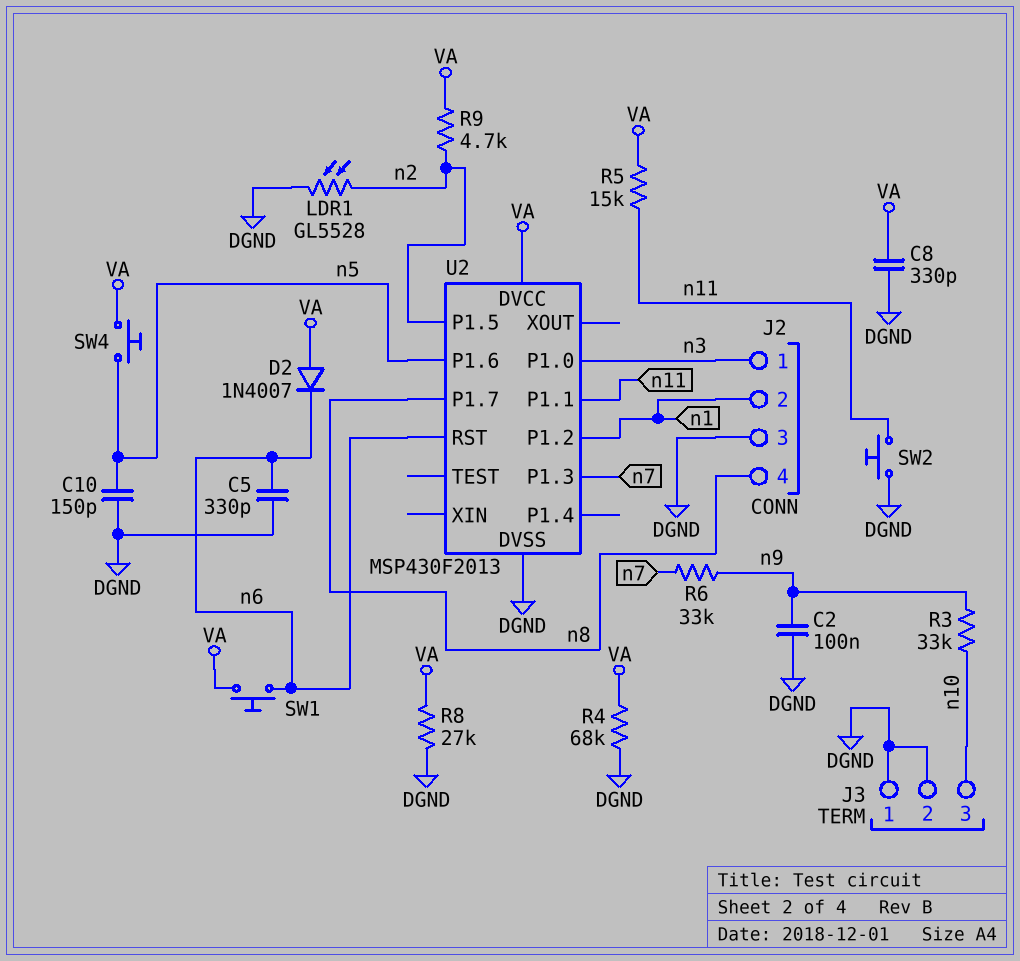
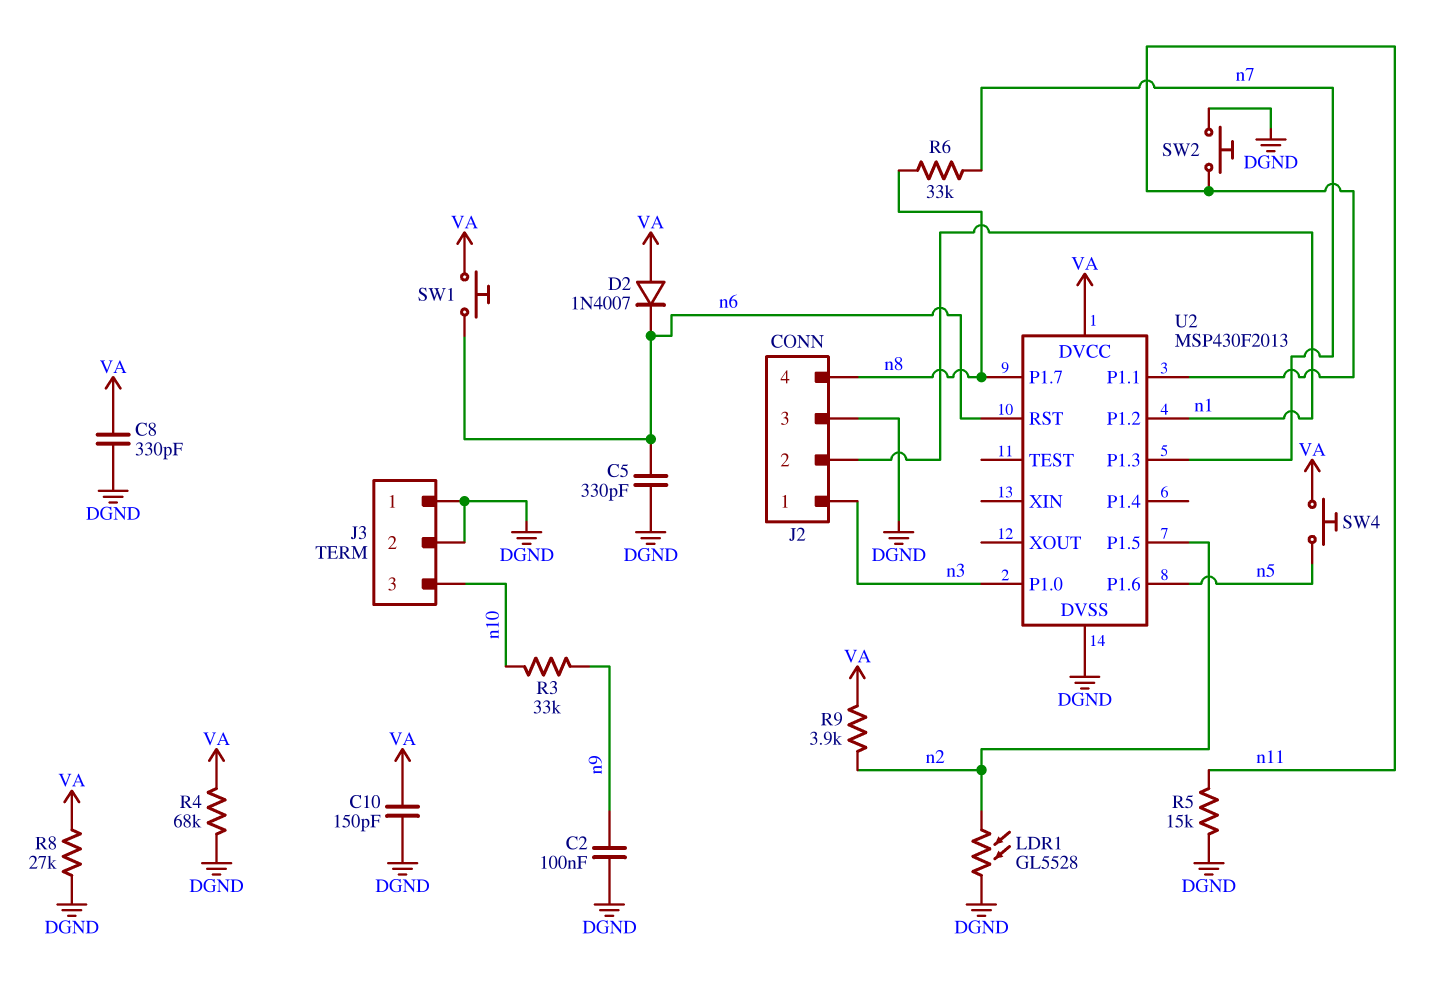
C10: 150pF (DGND, n5) -> 150pF (DGND, VA)
R5: 15k (VA, n11) -> 15k (DGND, n11)
R6: 33k (n7, n9) -> 33k (n7, n8)
R9: 4.7k (VA, n2) -> 3.9k (VA, n2)

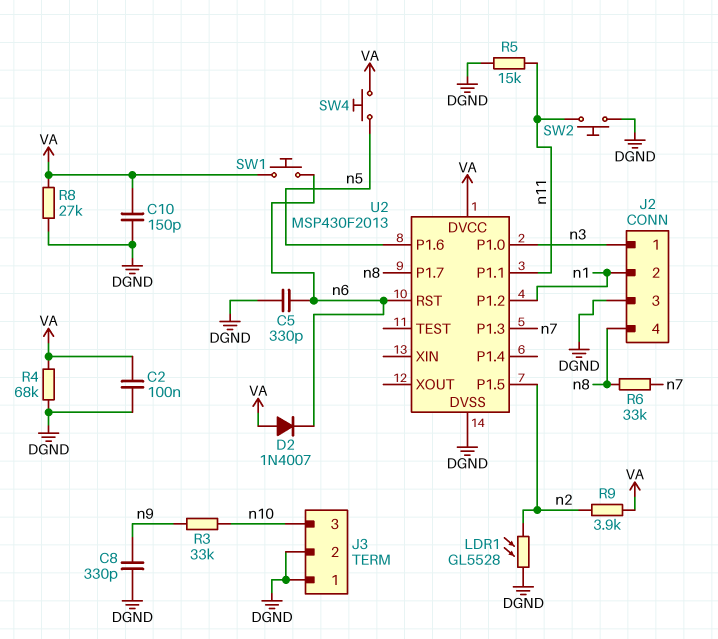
C2: 100nF (DGND, n9) -> 100nF (DGND, VA)
C8: 330pF (DGND, VA) -> 330pF (DGND, n9)

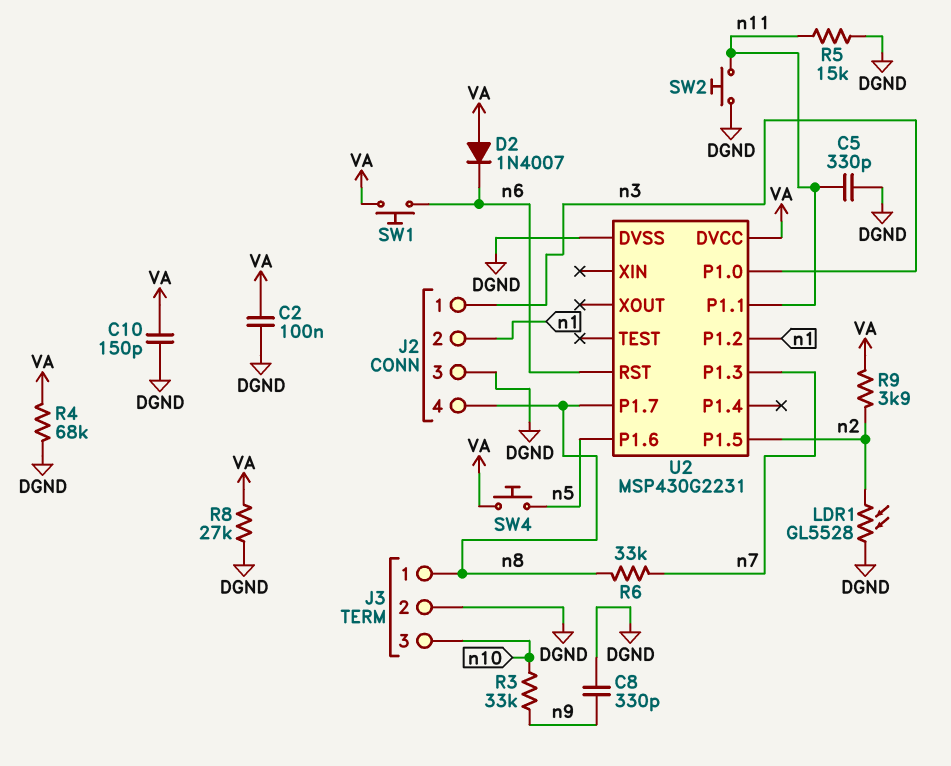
C5: 330pF (DGND, n6) -> 330pF (DGND, n11)
J3 pin 1: DGND -> n8
U2: MSP430F2013 -> MSP430G2231

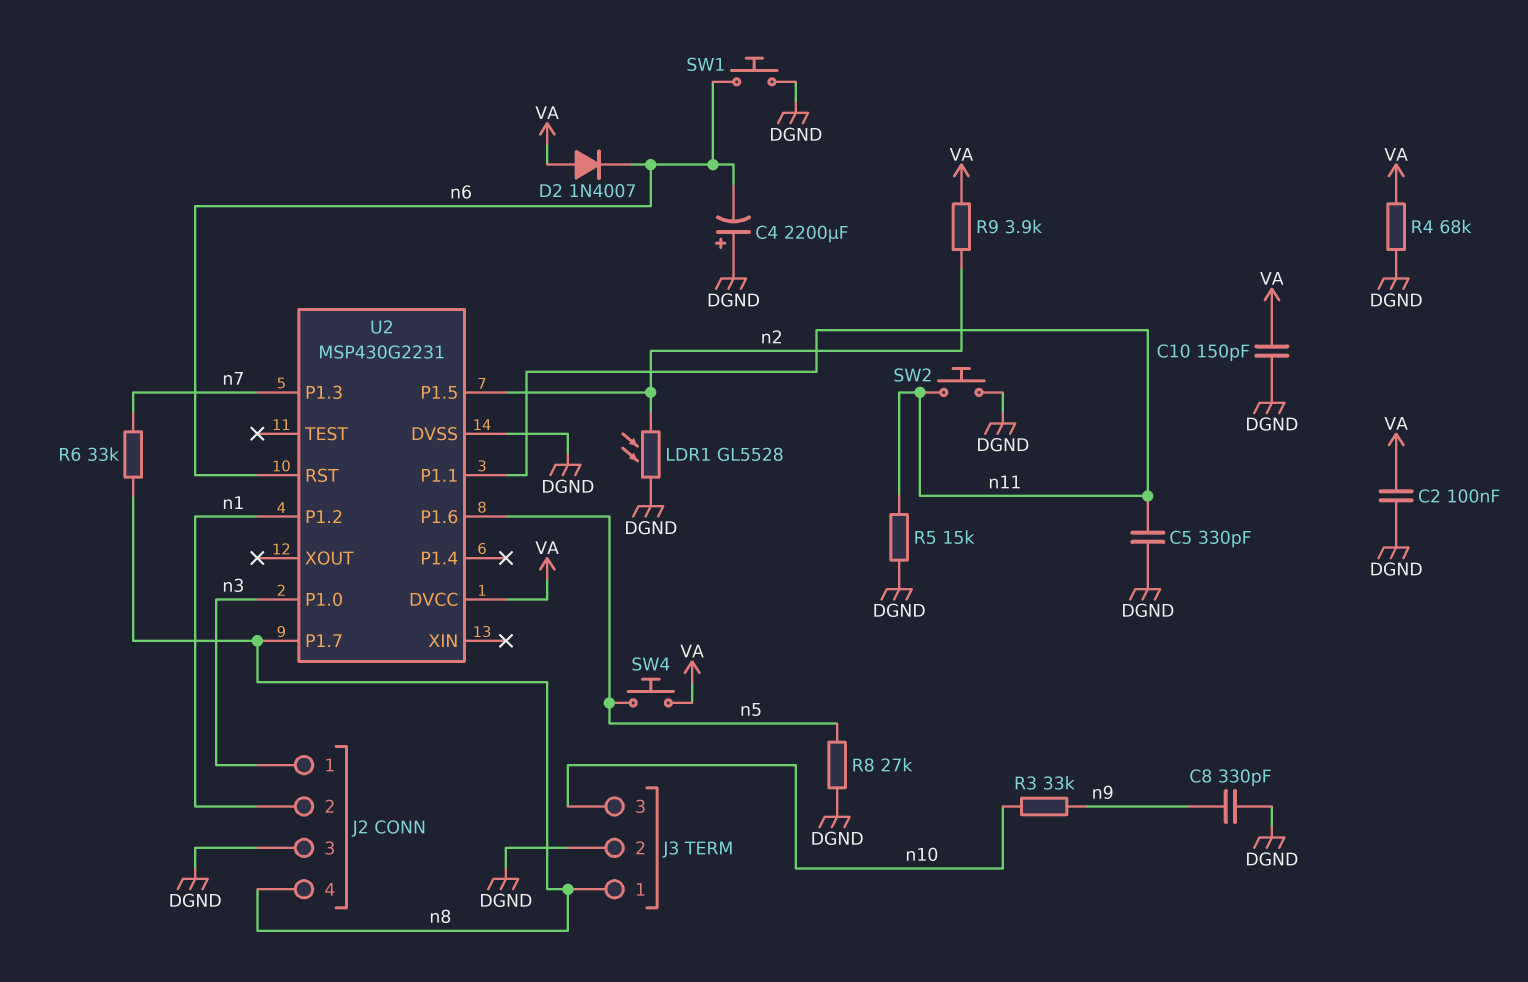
C4: none -> 2200uF (plus DGND, minus n6)
R8: 27k (DGND, VA) -> 27k (DGND, n5)
SW1: button (VA, n6) -> button (DGND, n6)

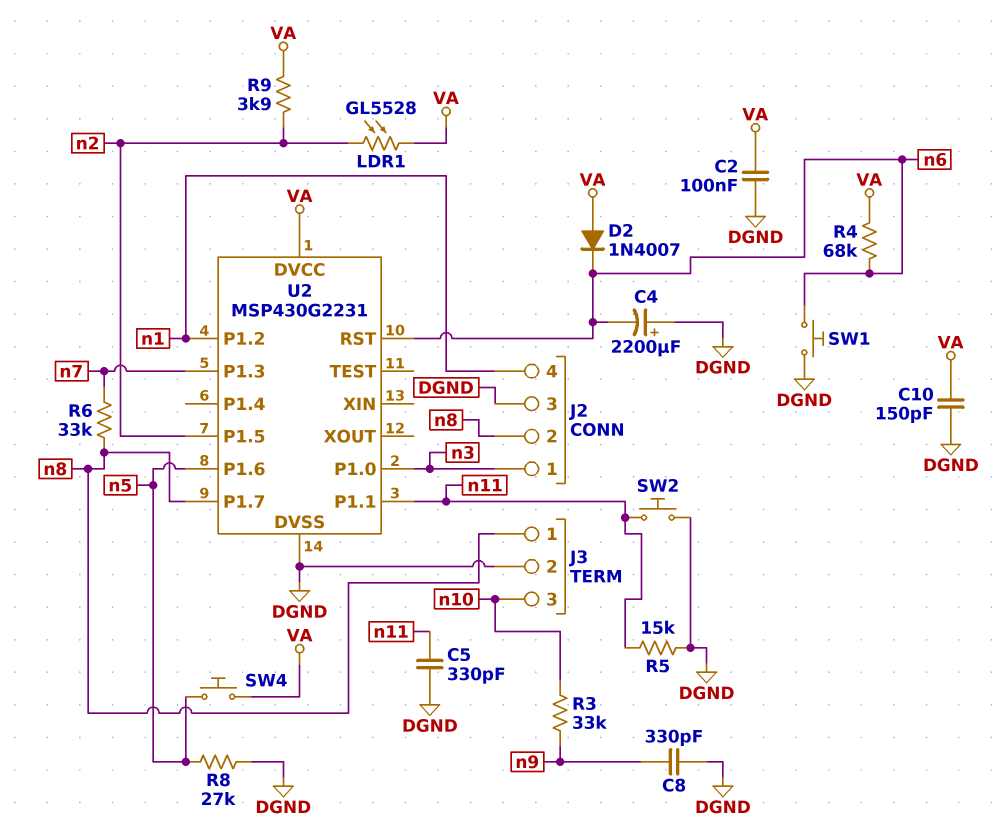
J2 pin 2: n1 -> n8
J2 pin 4: n8 -> n1
LDR1: GL5528 (DGND, n2) -> GL5528 (VA, n2)
R4: 68k (DGND, VA) -> 68k (VA, n6)

